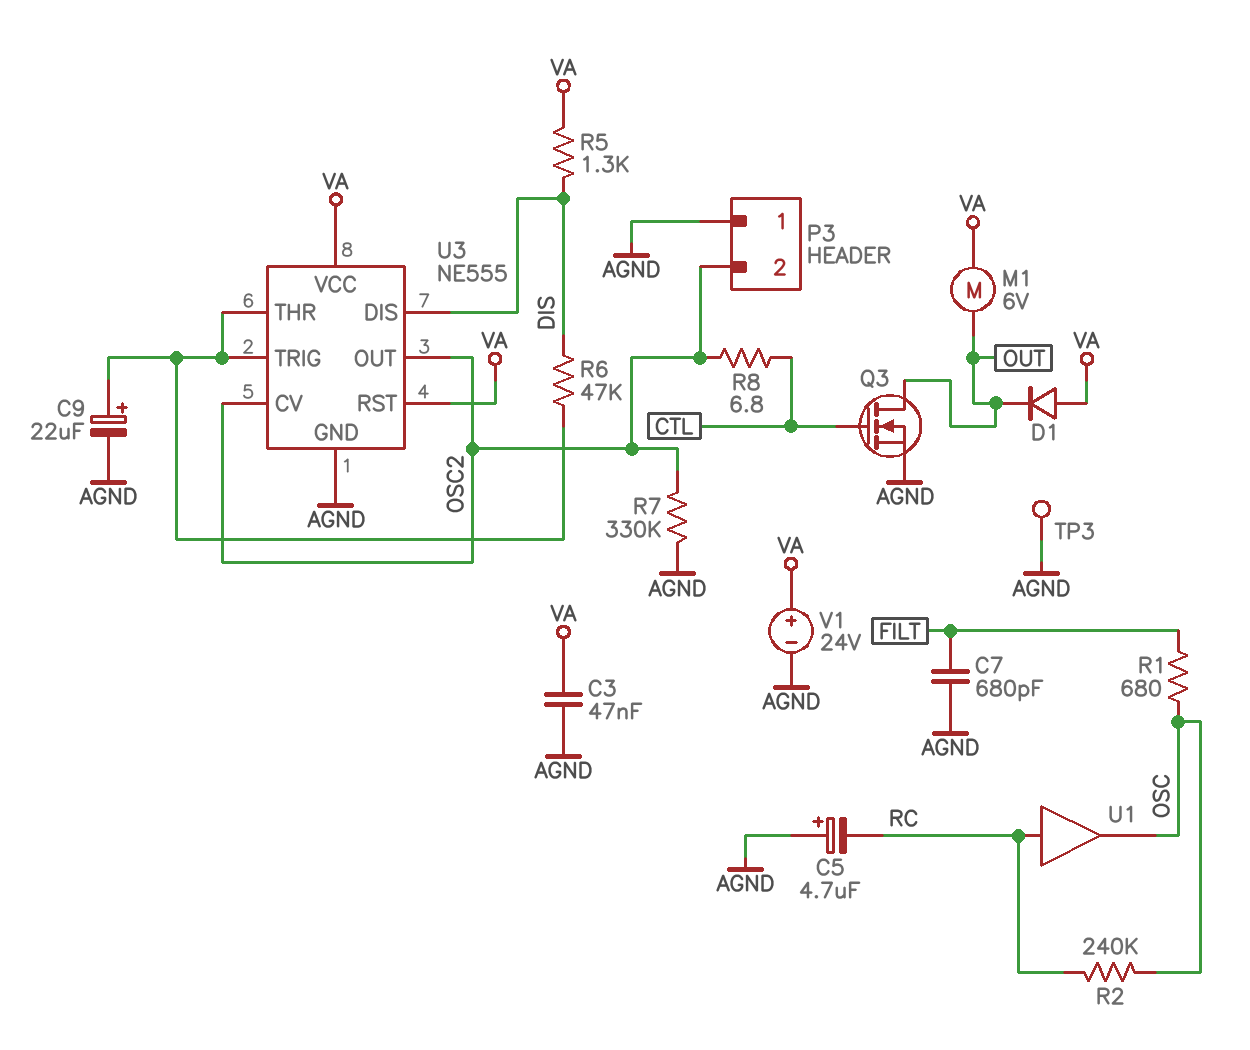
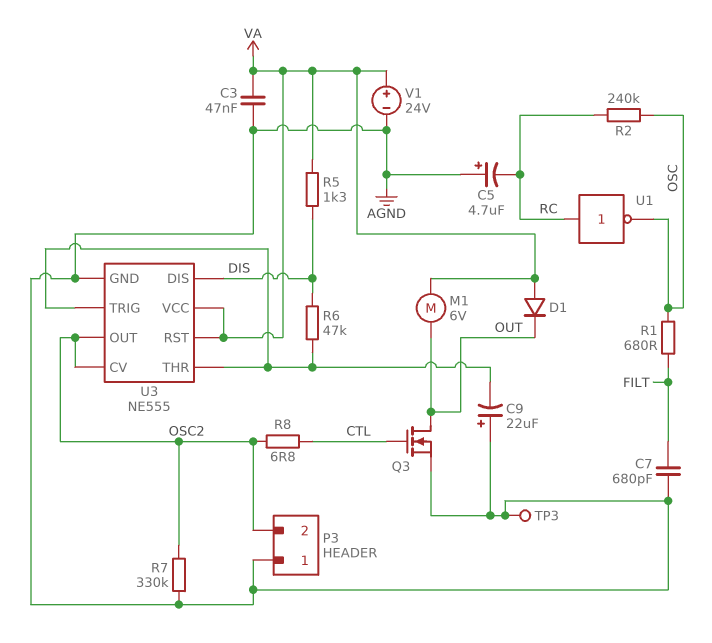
C9: 22uF (plus U3/THR, minus AGND) -> 22uF (plus AGND, minus U3/THR)
U1: buffer (in RC, out OSC) -> NOT (in RC, out OSC)

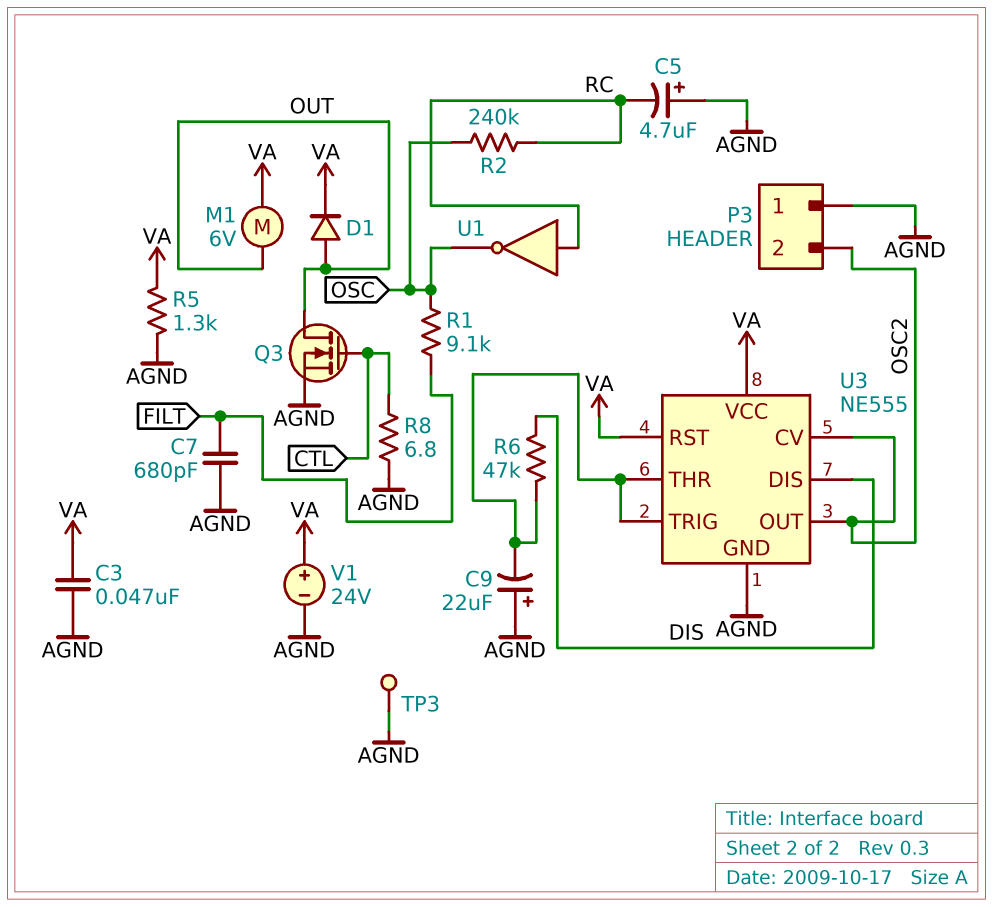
D1: diode (A VA, K OUT) -> diode (A OUT, K VA)
R1: 680 (FILT, OSC) -> 9.1k (FILT, OSC)
R5: 1.3k (DIS, VA) -> 1.3k (AGND, VA)
R7: 330k (AGND, OSC2) -> none
R8: 6.8 (CTL, OSC2) -> 6.8 (AGND, CTL)

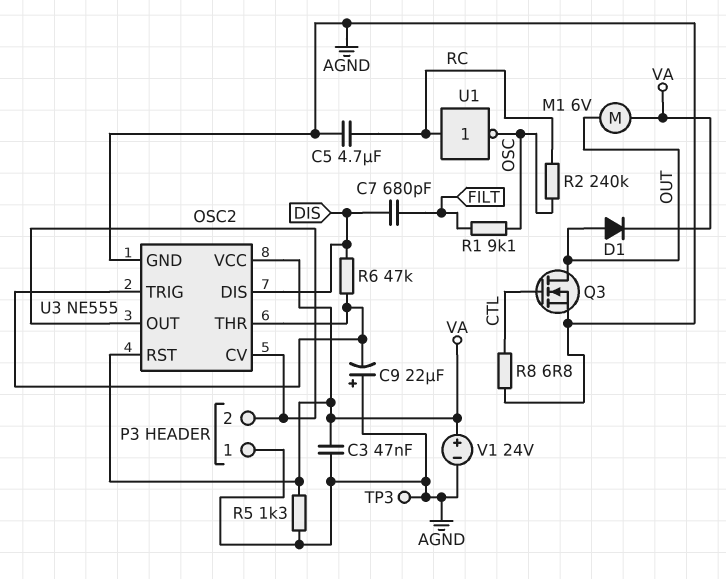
C5: 4.7uF (plus AGND, minus RC) -> 4.7uF (AGND, RC)
C7: 680pF (AGND, FILT) -> 680pF (DIS, FILT)

